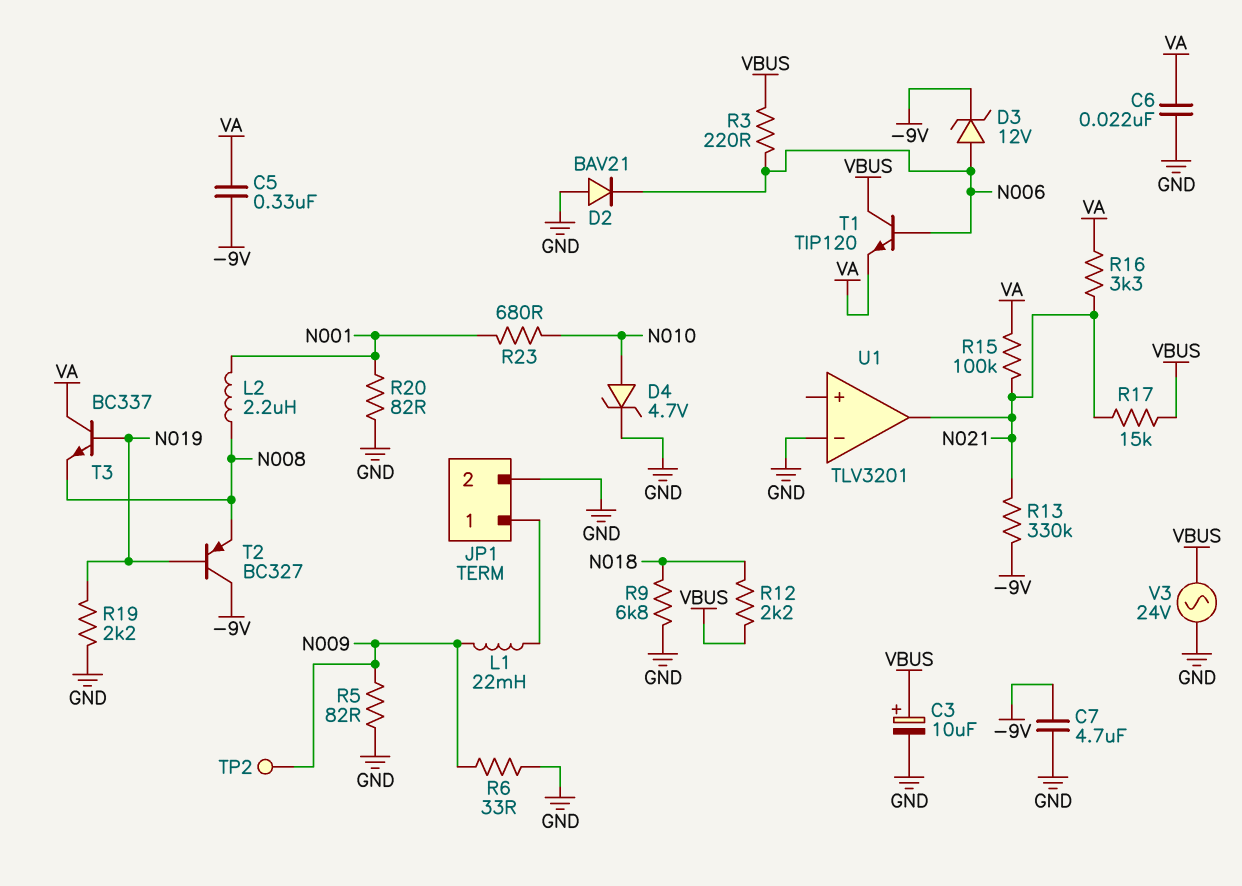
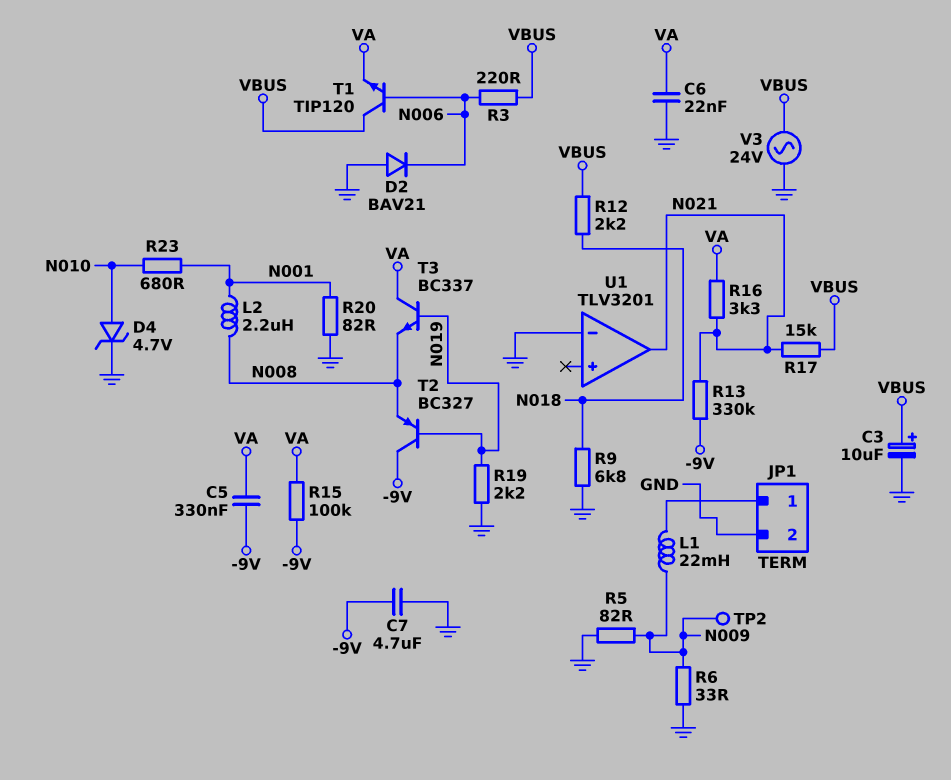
D3: zener 12V (A N006, K -9V) -> none
R15: 100k (N021, VA) -> 100k (-9V, VA)

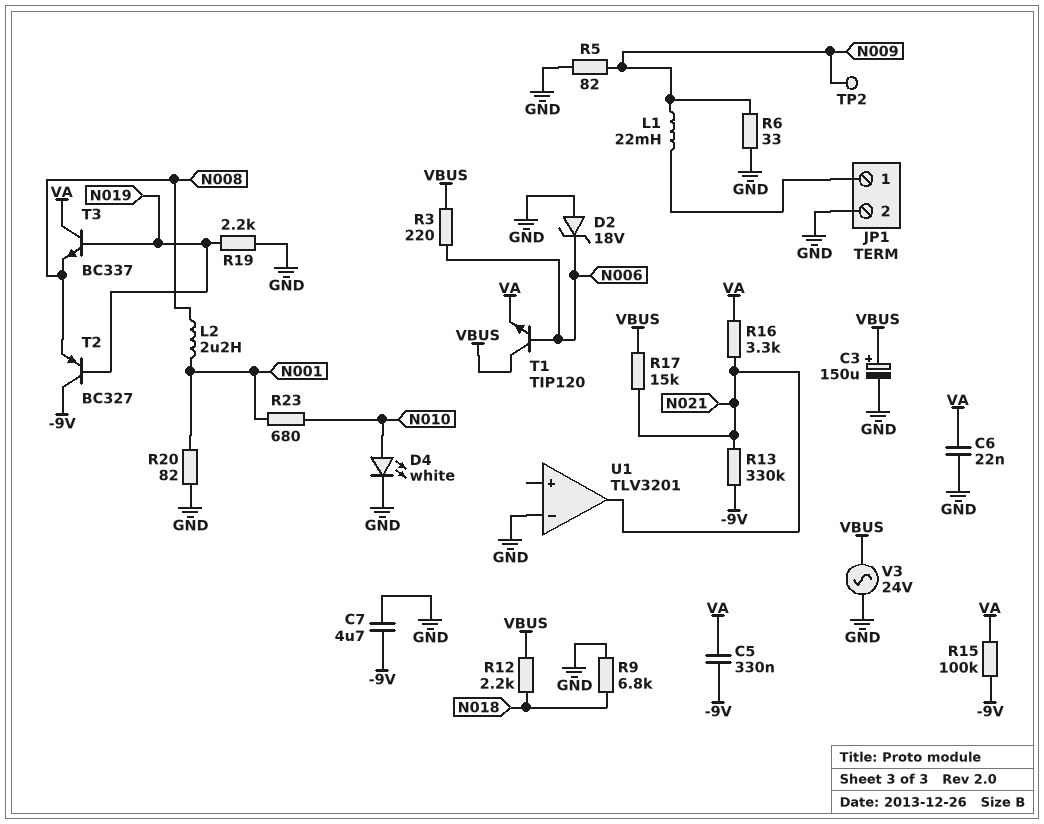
C3: 10uF (plus VBUS, minus GND) -> 150uF (plus VBUS, minus GND)
D2: diode BAV21 (A GND, K N006) -> zener 18V (A GND, K N006)
D4: zener 4.7V (A N010, K GND) -> LED white (A N010, K GND)

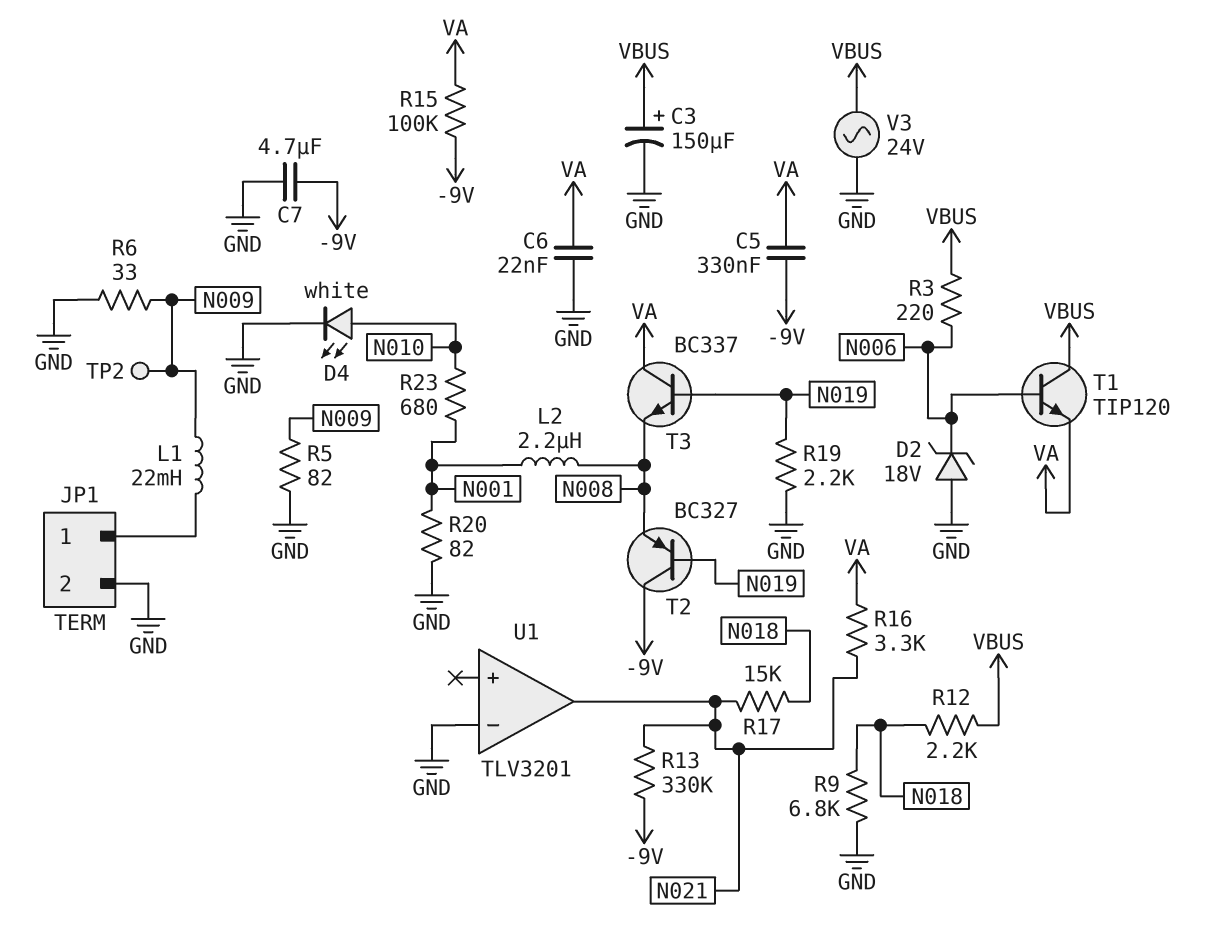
R17: 15k (N021, VBUS) -> 15k (N018, N021)

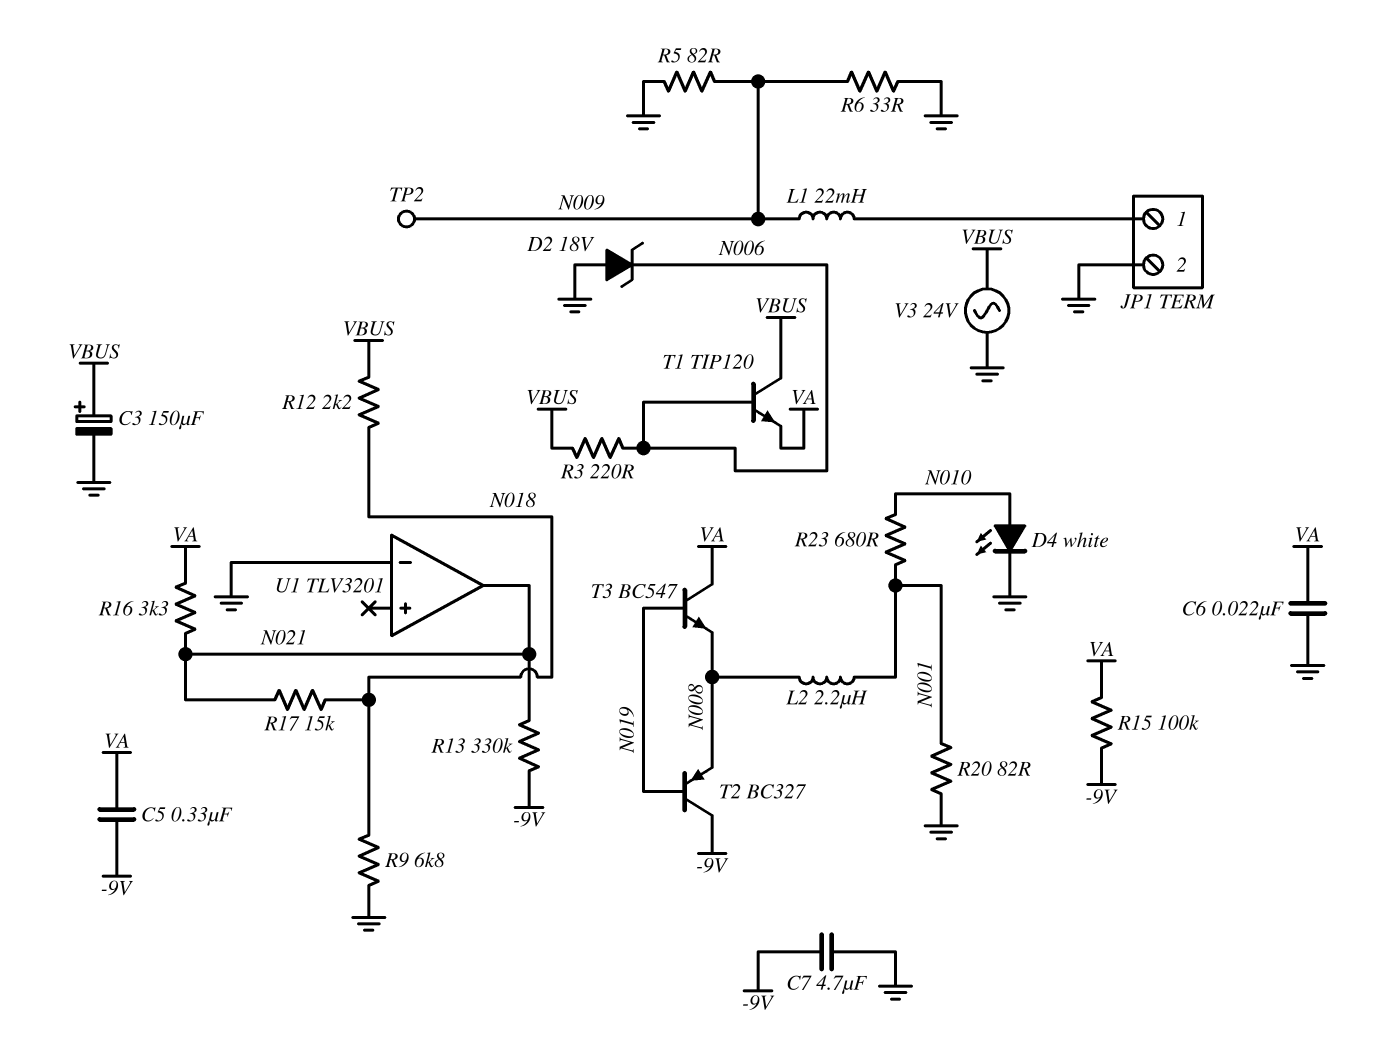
R19: 2.2k (GND, N019) -> none
T3: NPN BC337 (B N019, C VA, E N008) -> NPN BC547 (B N019, C VA, E N008)

